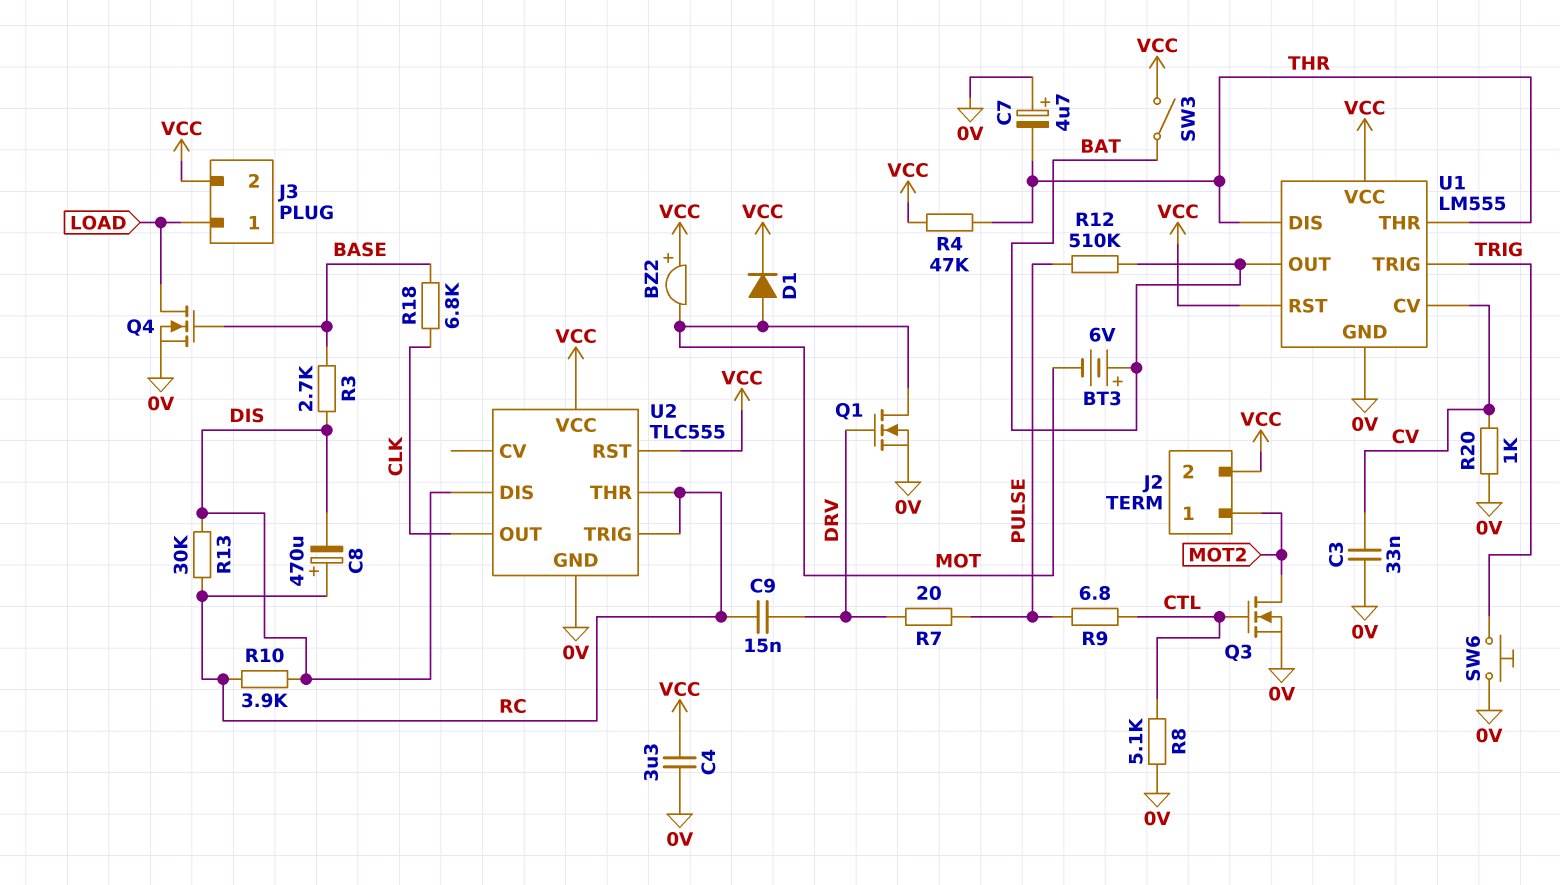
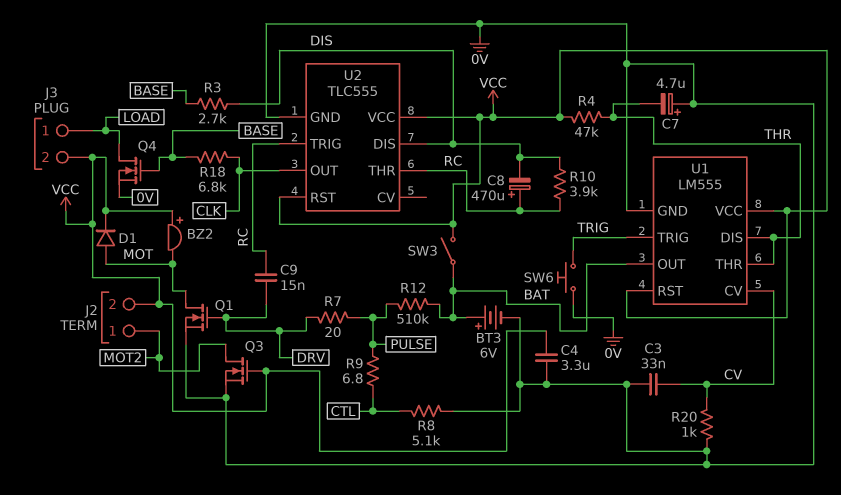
BT3: 6V (plus BAT, minus MOT) -> 6V (plus BAT, minus 0V)
Q3: NMOS (G CTL, D MOT2, S 0V) -> NMOS (G VCC, D MOT2, S 0V)
R13: 30k (DIS, RC) -> none

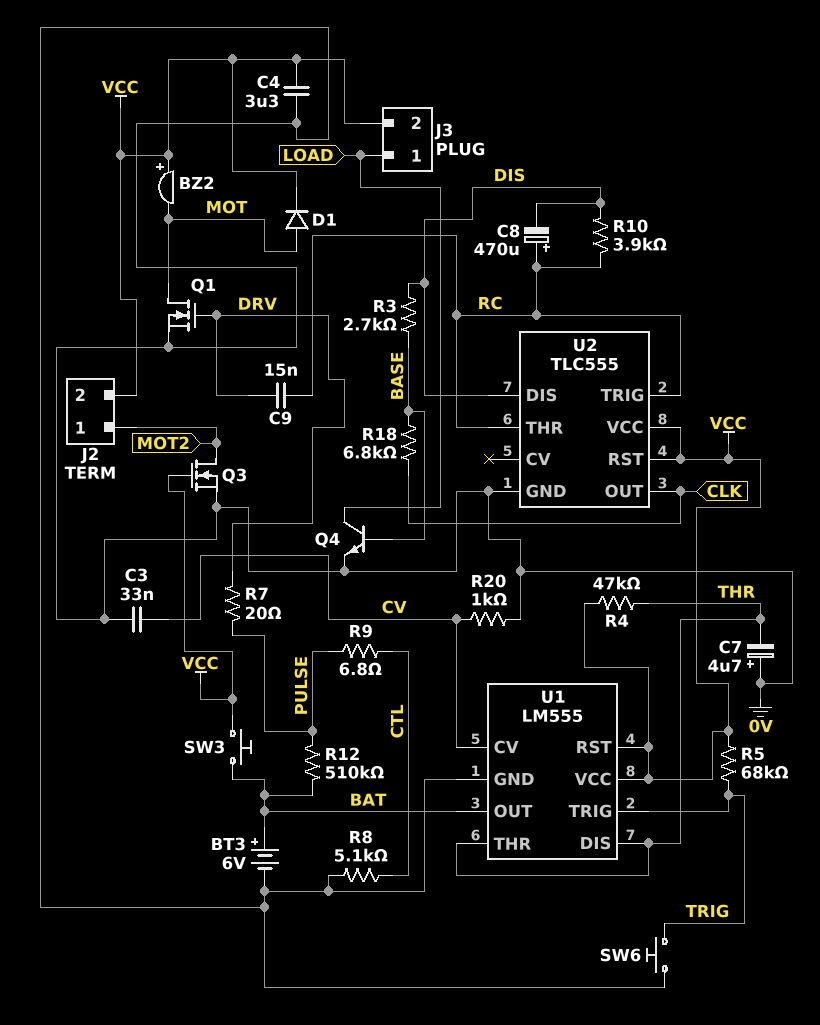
Q4: NMOS (G BASE, D LOAD, S 0V) -> NPN (B BASE, C LOAD, E 0V)
R5: none -> 68k (TRIG, VCC)
SW3: switch (BAT, VCC) -> button (BAT, VCC)

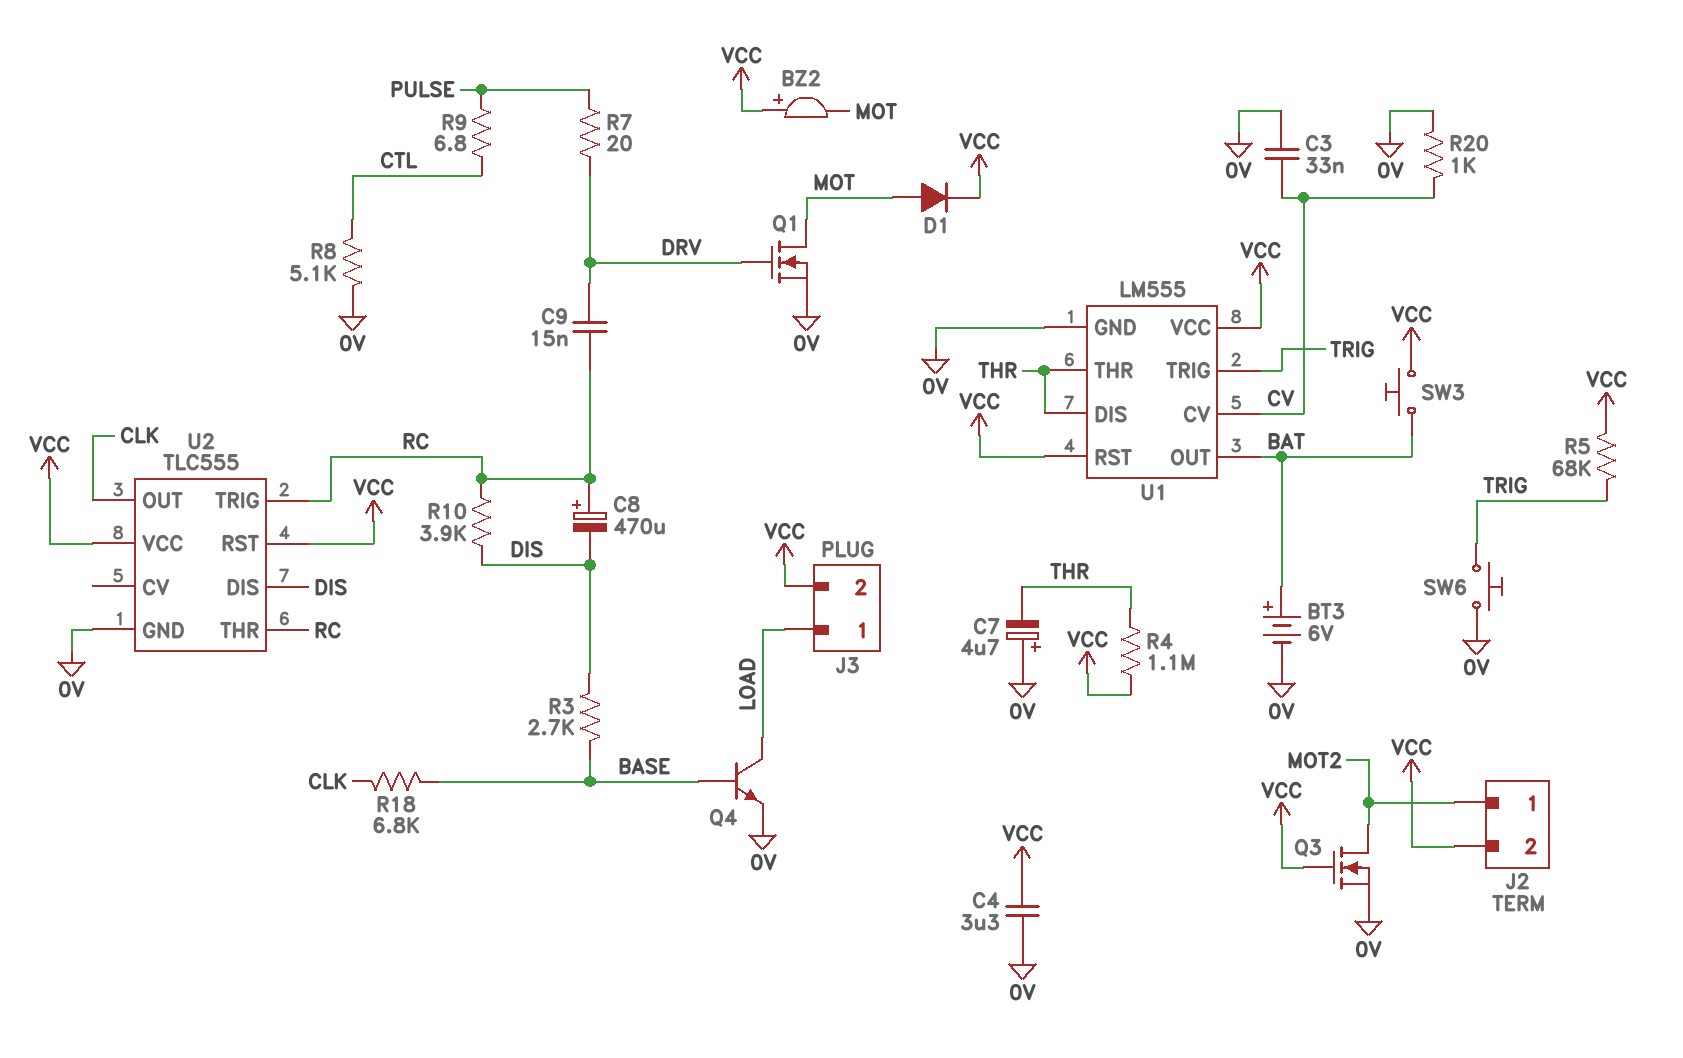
R4: 47k (THR, VCC) -> 1.1M (THR, VCC)
R12: 510k (BAT, PULSE) -> none

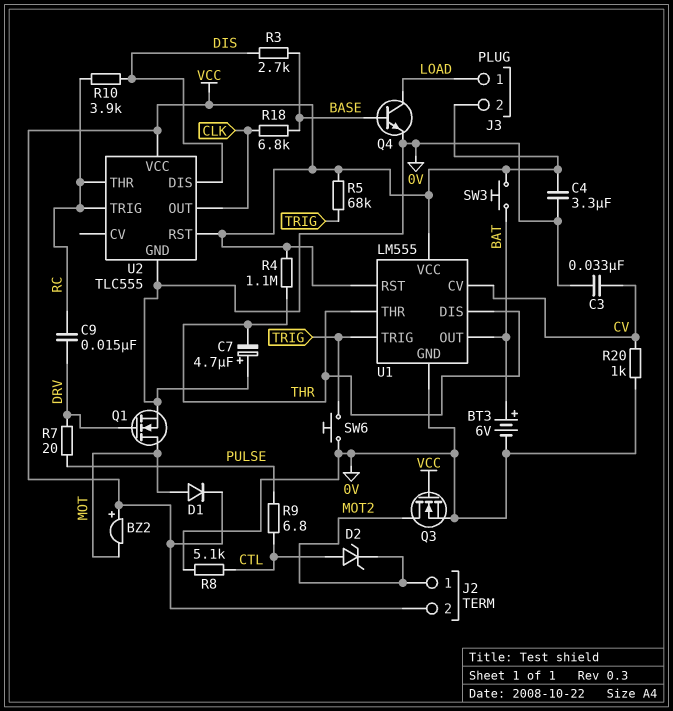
C8: 470uF (plus RC, minus DIS) -> none
D2: none -> zener (A CTL, K MOT2)

